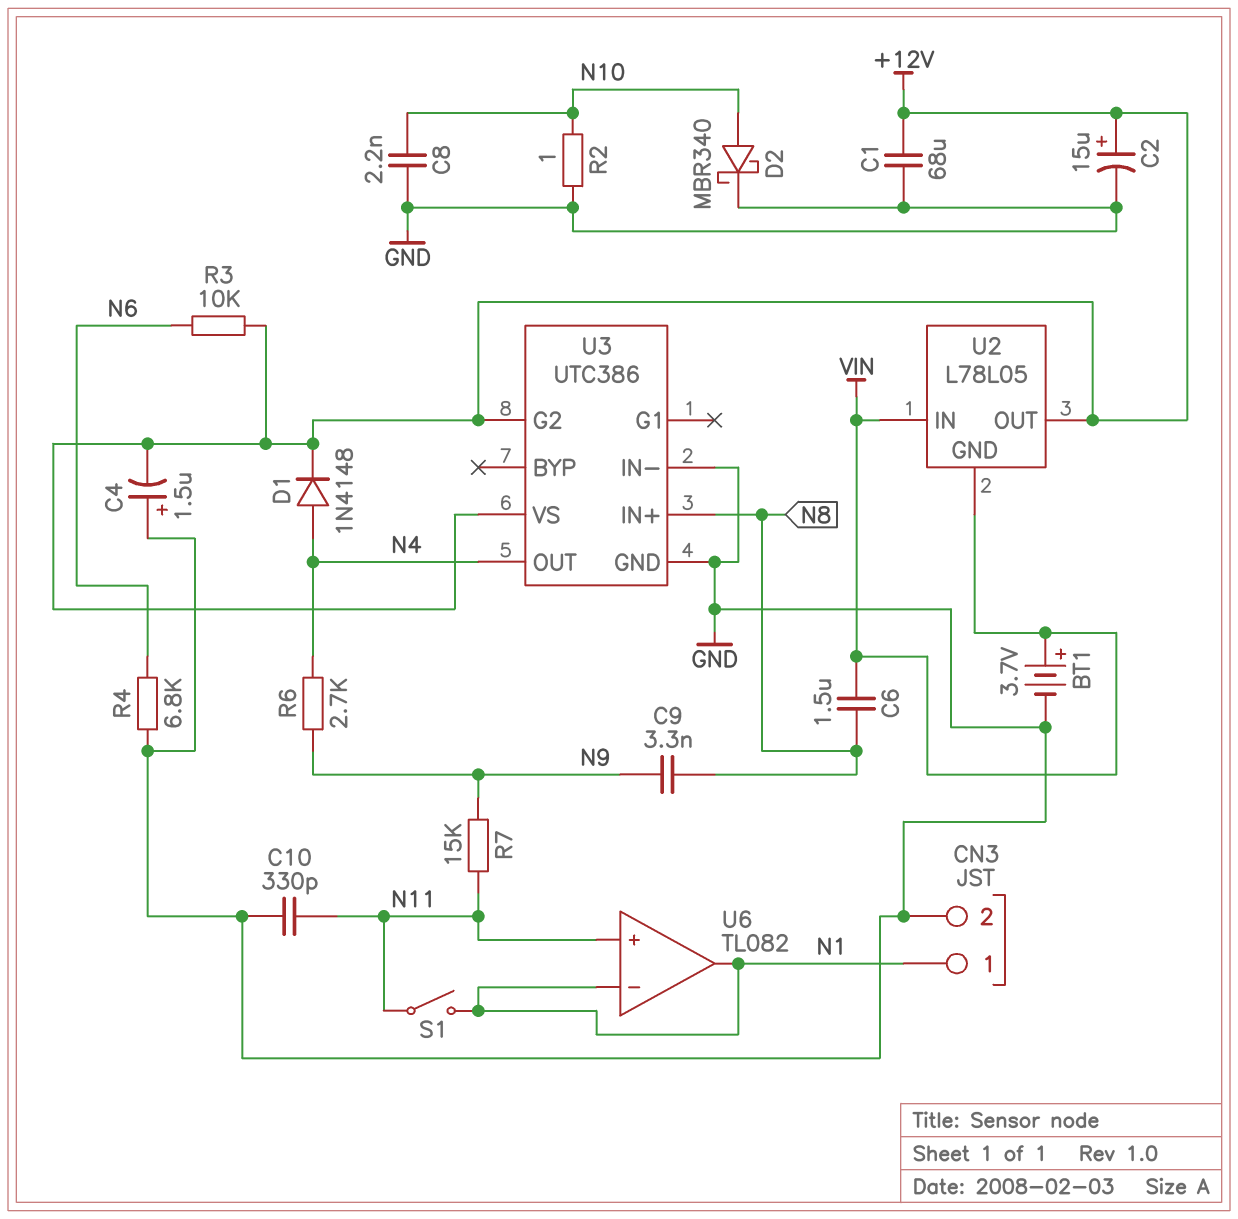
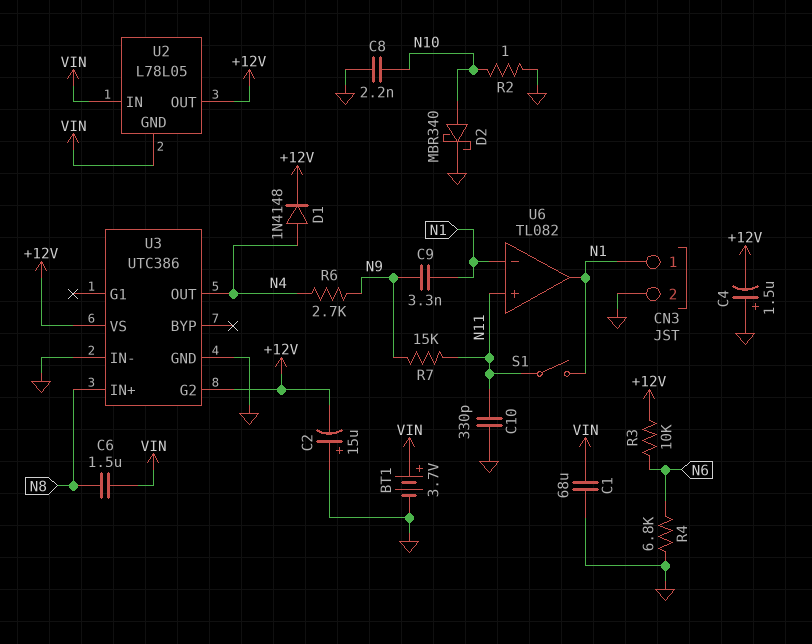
C1: 68uF (+12V, GND) -> 68uF (GND, VIN)
C2: 15uF (plus +12V, minus GND) -> 15uF (plus GND, minus +12V)
C9: 3.3nF (N8, N9) -> 3.3nF (N1, N9)

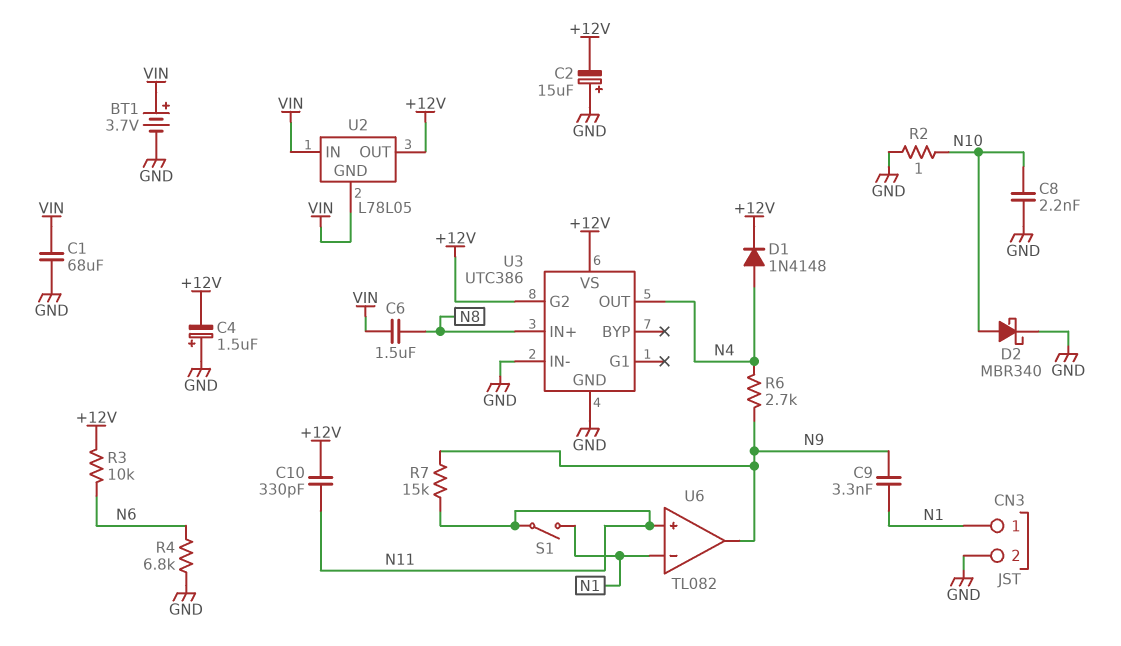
C10: 330pF (GND, N11) -> 330pF (+12V, N11)
U6 pin out: N1 -> N9

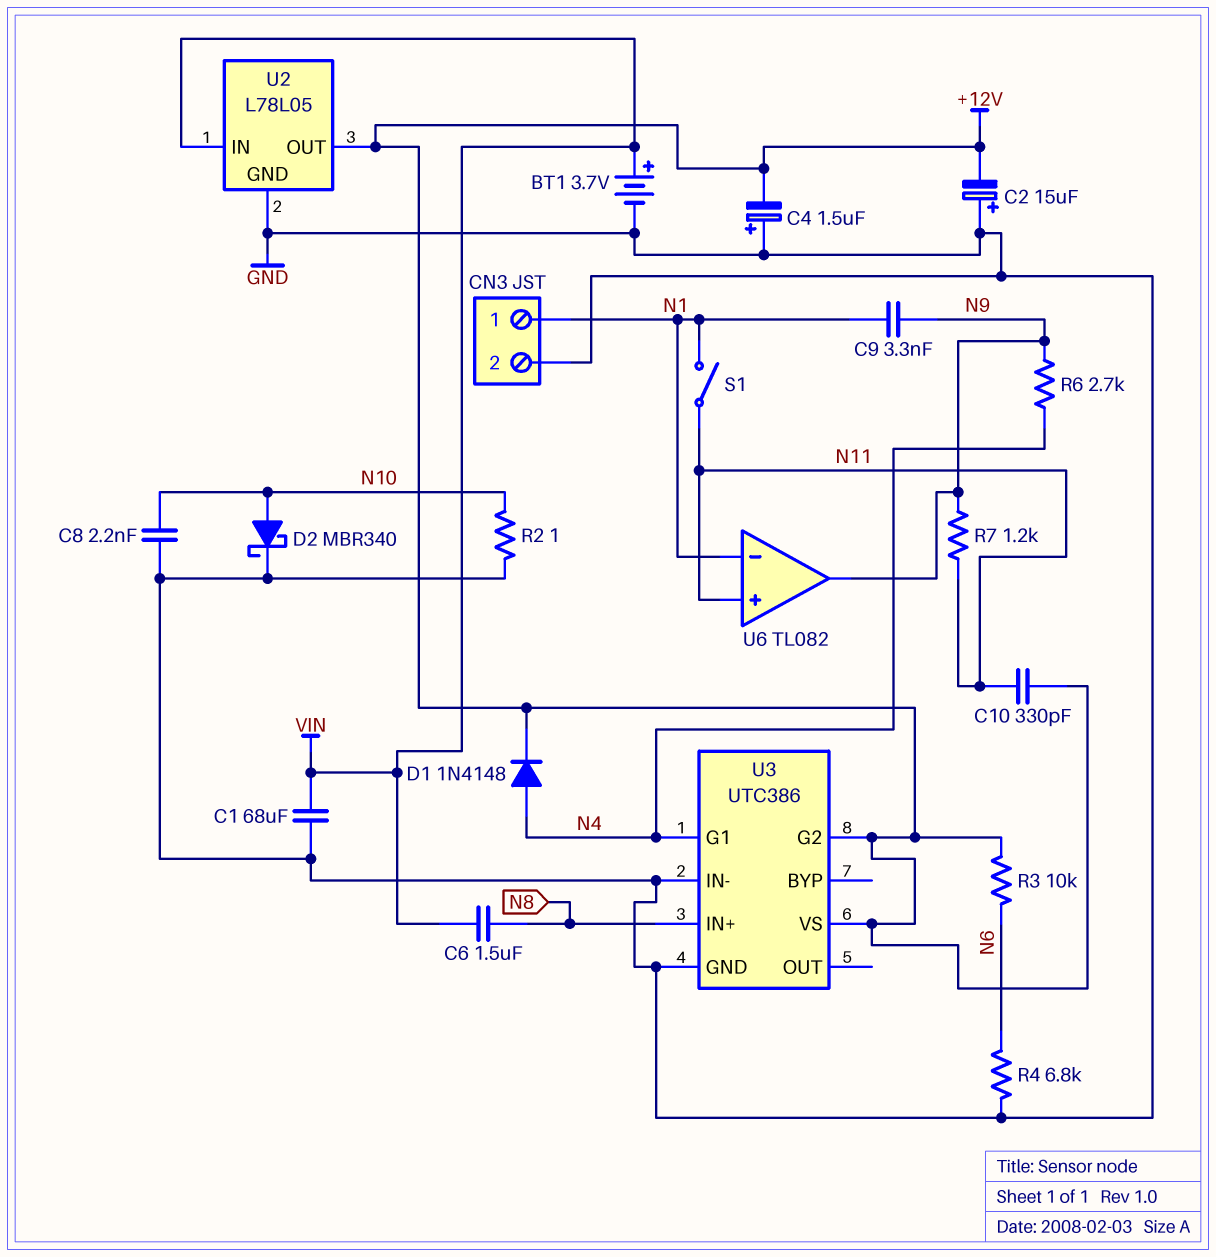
R7: 15k (N9, N11) -> 1.2k (N9, N11)
U2 pin GND: VIN -> GND
U3 pin G1: none -> N4
U3 pin OUT: N4 -> none

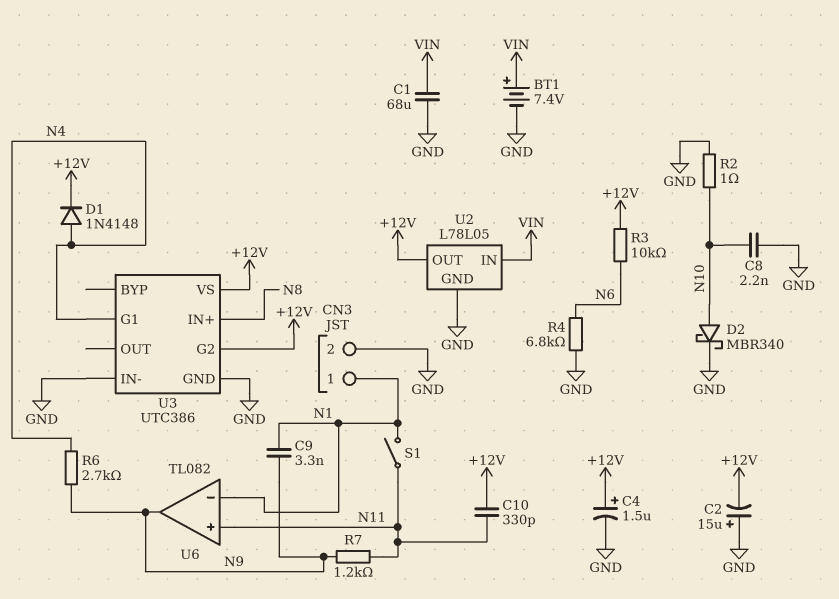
BT1: 3.7V (plus VIN, minus GND) -> 7.4V (plus VIN, minus GND)
C4: 1.5uF (plus GND, minus +12V) -> 1.5uF (plus +12V, minus GND)
C6: 1.5uF (N8, VIN) -> none

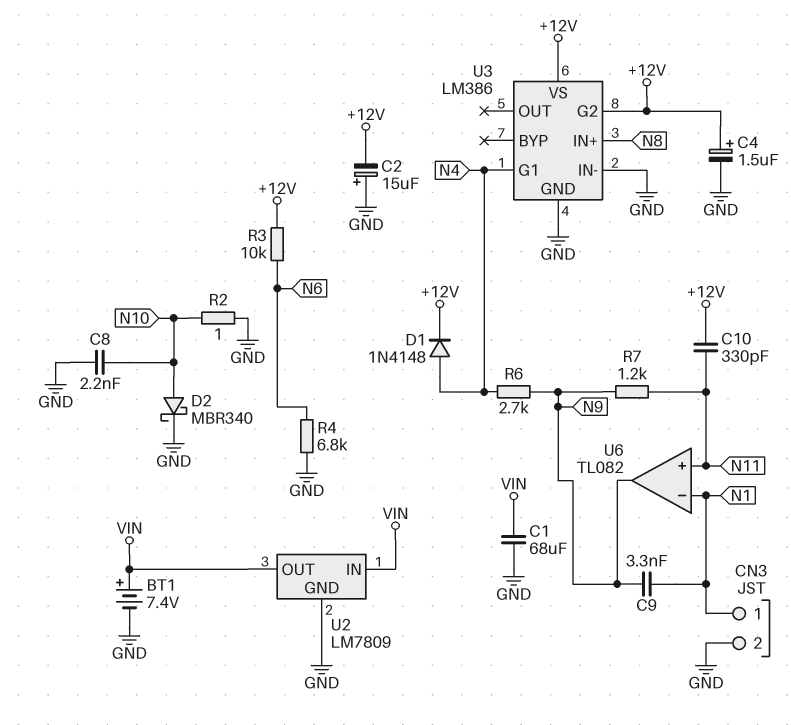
S1: switch (N1, N11) -> none
U2: L78L05 -> LM7809
U2 pin OUT: +12V -> VIN
U3: UTC386 -> LM386

